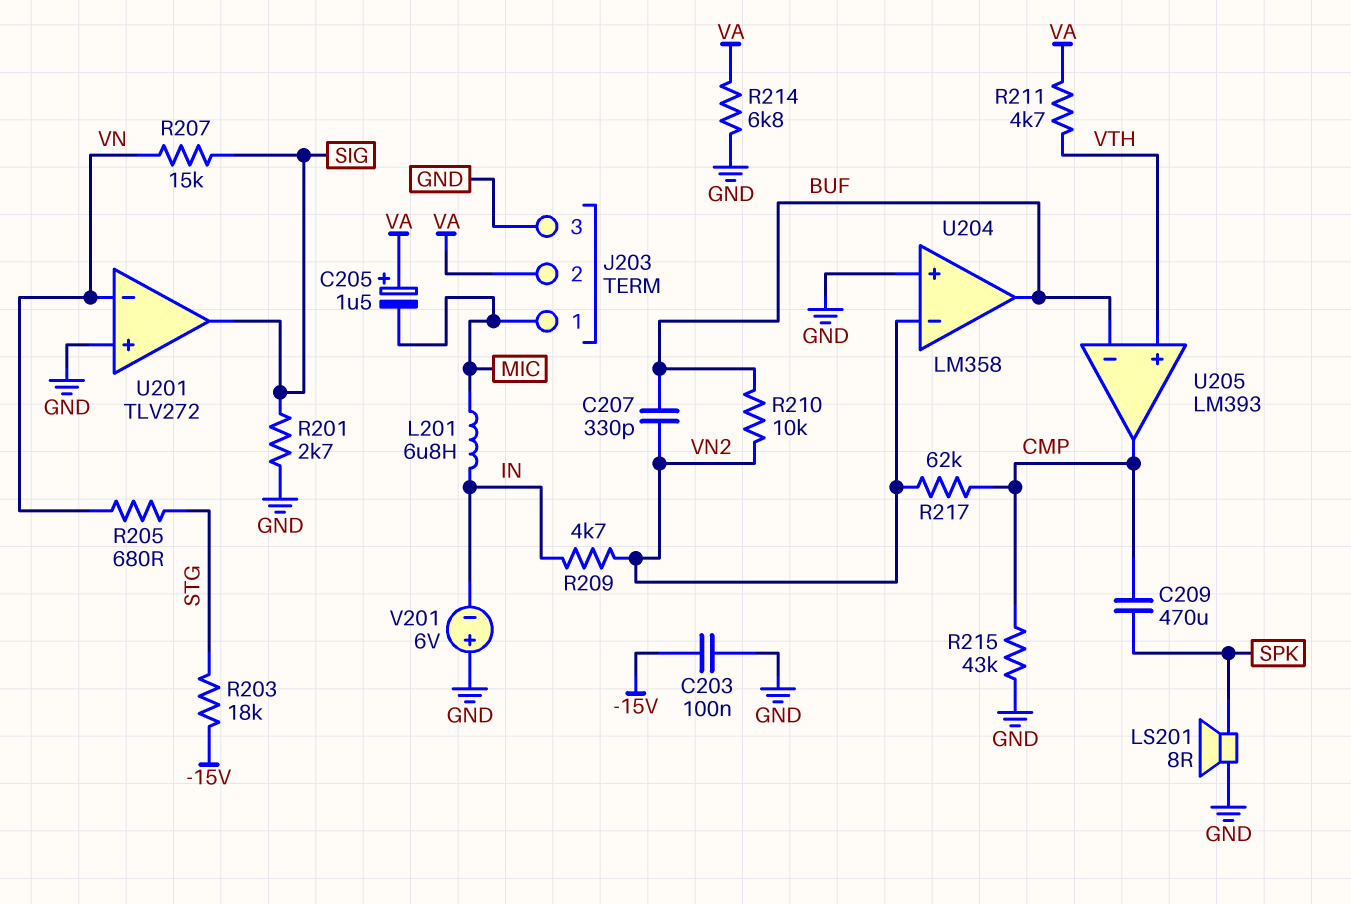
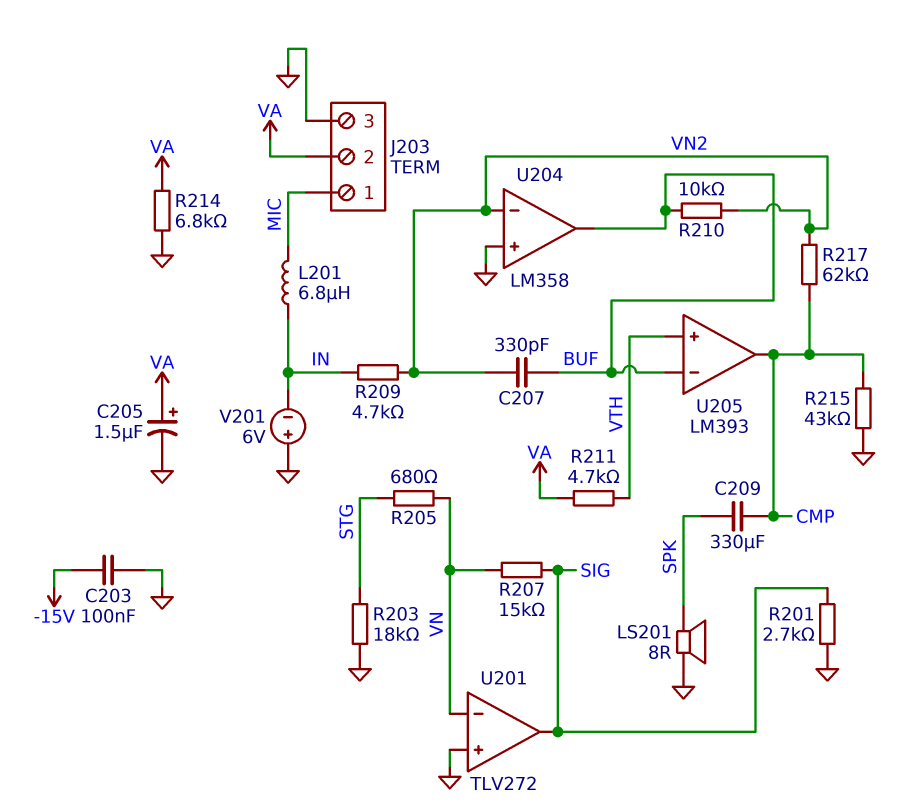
C205: 1.5uF (plus VA, minus MIC) -> 1.5uF (plus VA, minus GND)
C209: 470uF (CMP, SPK) -> 330uF (CMP, SPK)
R203: 18k (-15V, STG) -> 18k (GND, STG)

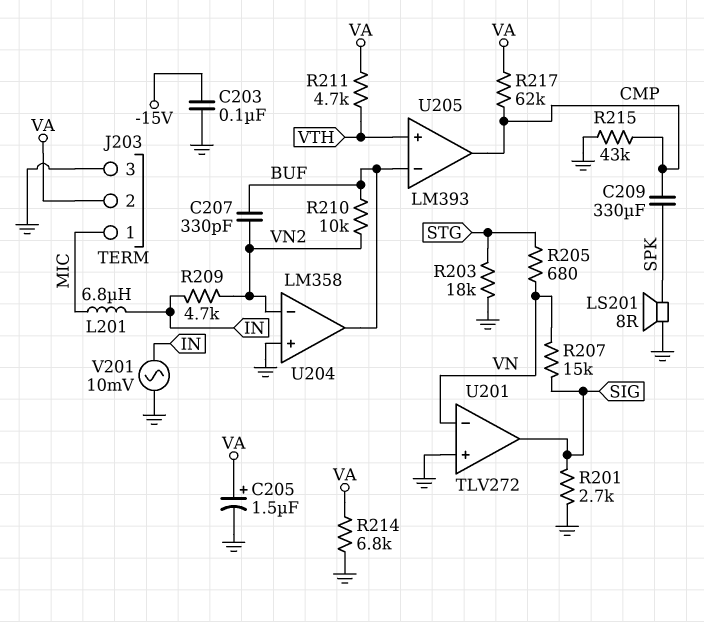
R217: 62k (CMP, VN2) -> 62k (CMP, VA)
V201: 6V (plus GND, minus IN) -> AC 10mV (GND, IN)

